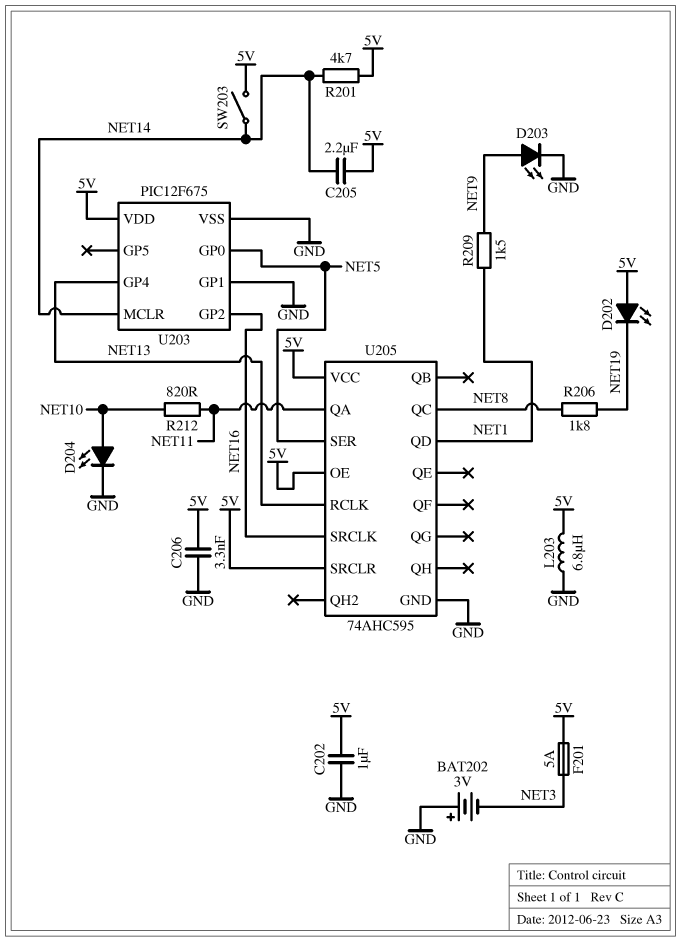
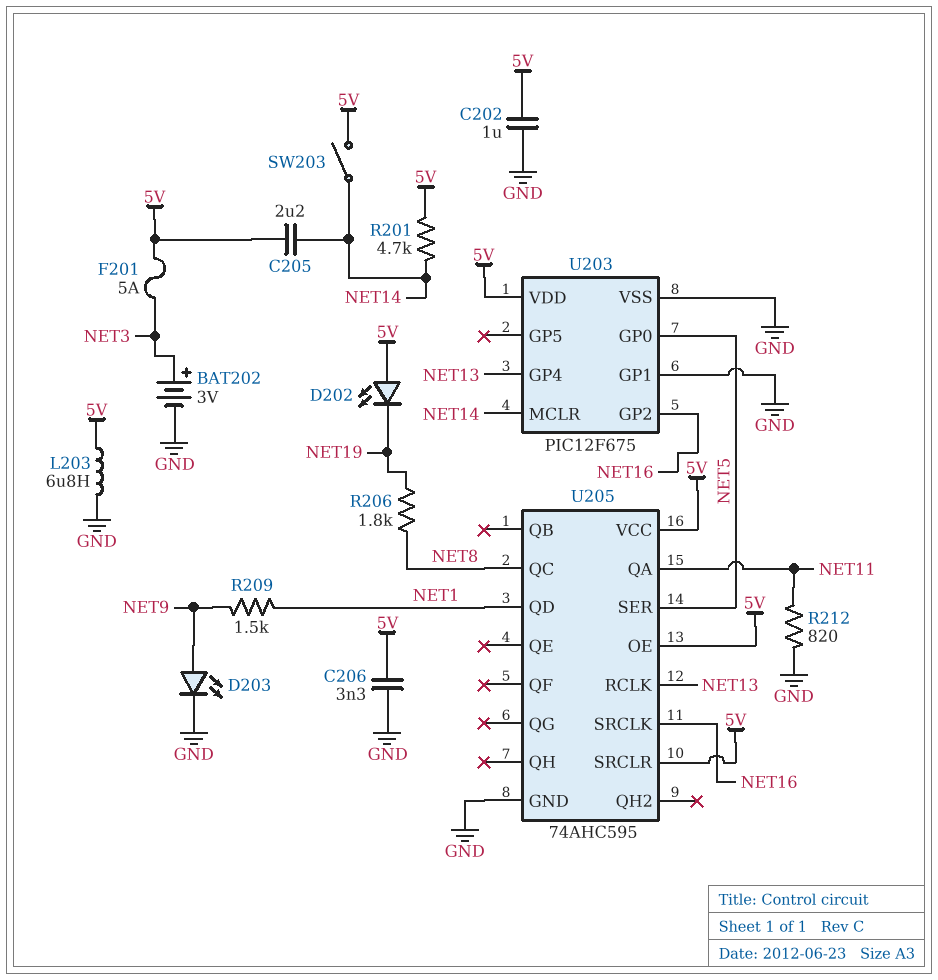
BAT202: 3V (plus GND, minus NET3) -> 3V (plus NET3, minus GND)
D204: LED (A NET10, K GND) -> none
R212: 820 (NET10, NET11) -> 820 (GND, NET11)

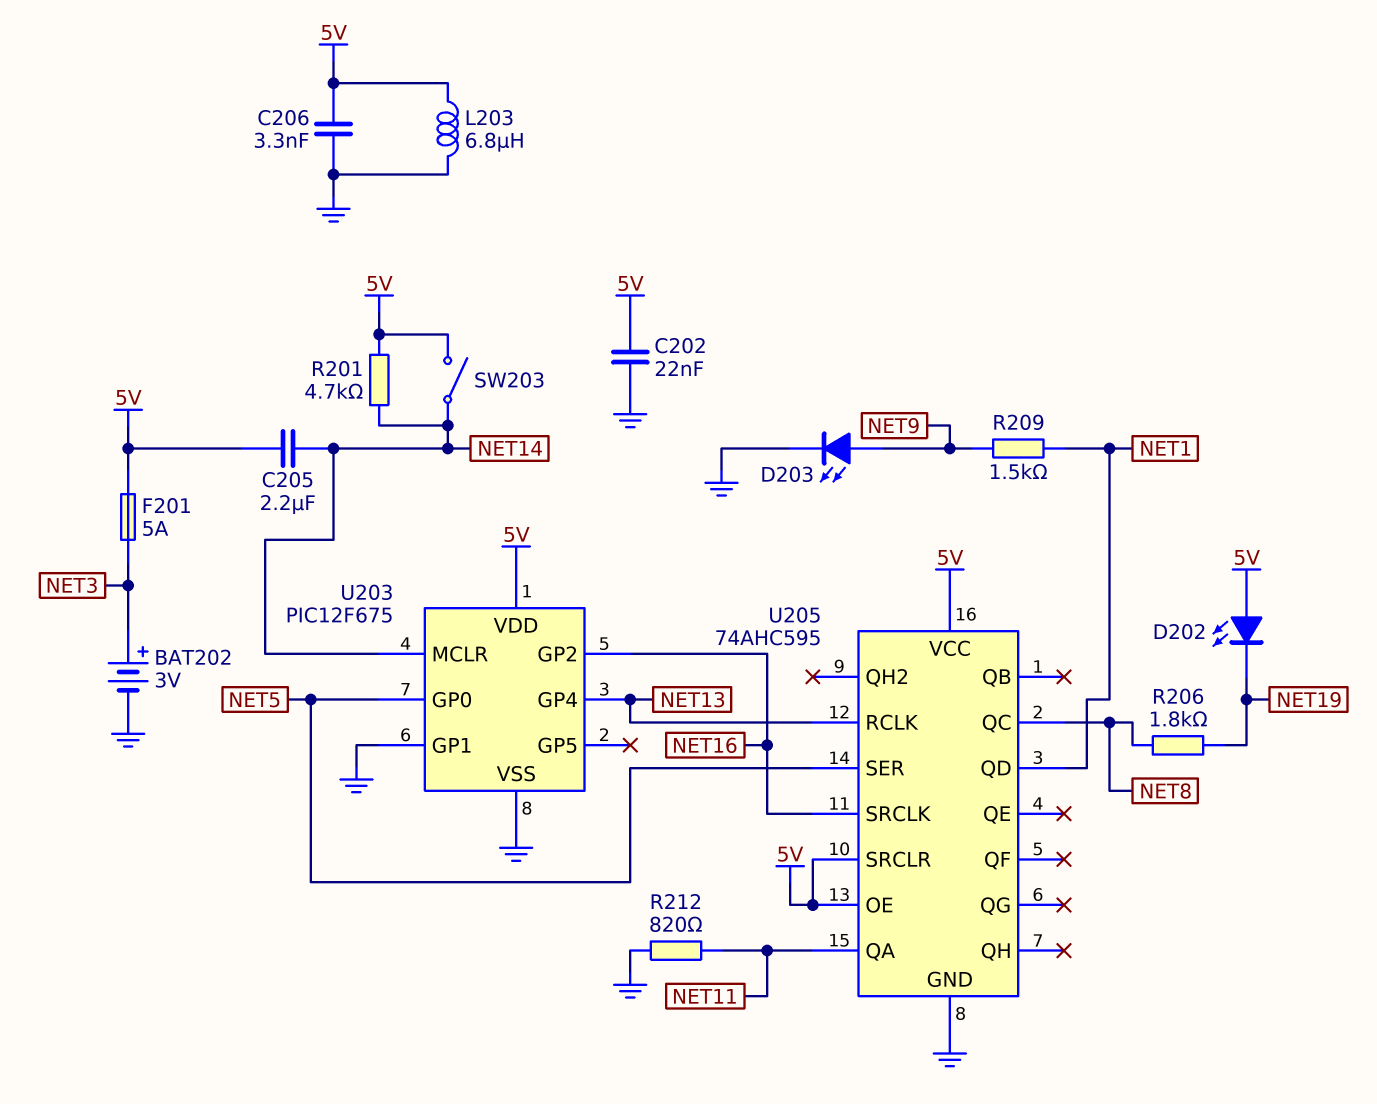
C202: 1uF (5V, GND) -> 22nF (5V, GND)

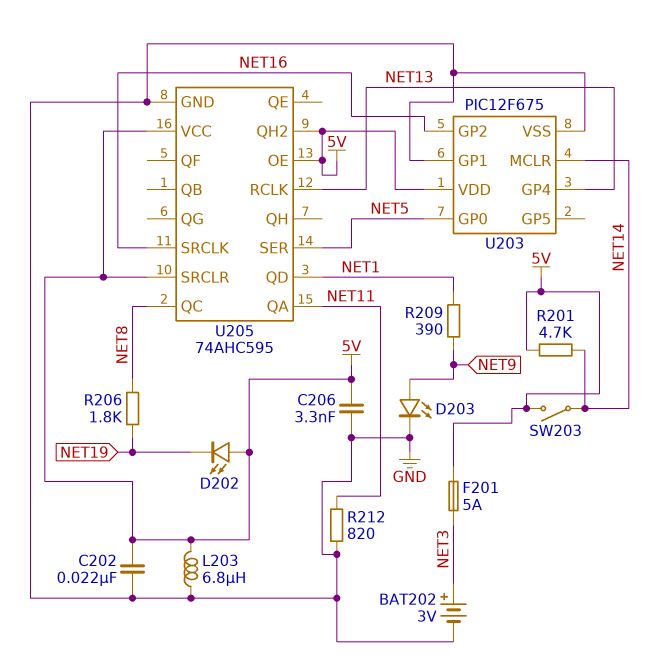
C205: 2.2uF (5V, NET14) -> none
R209: 1.5k (NET1, NET9) -> 390 (NET1, NET9)
U205 pin QH2: none -> 5V

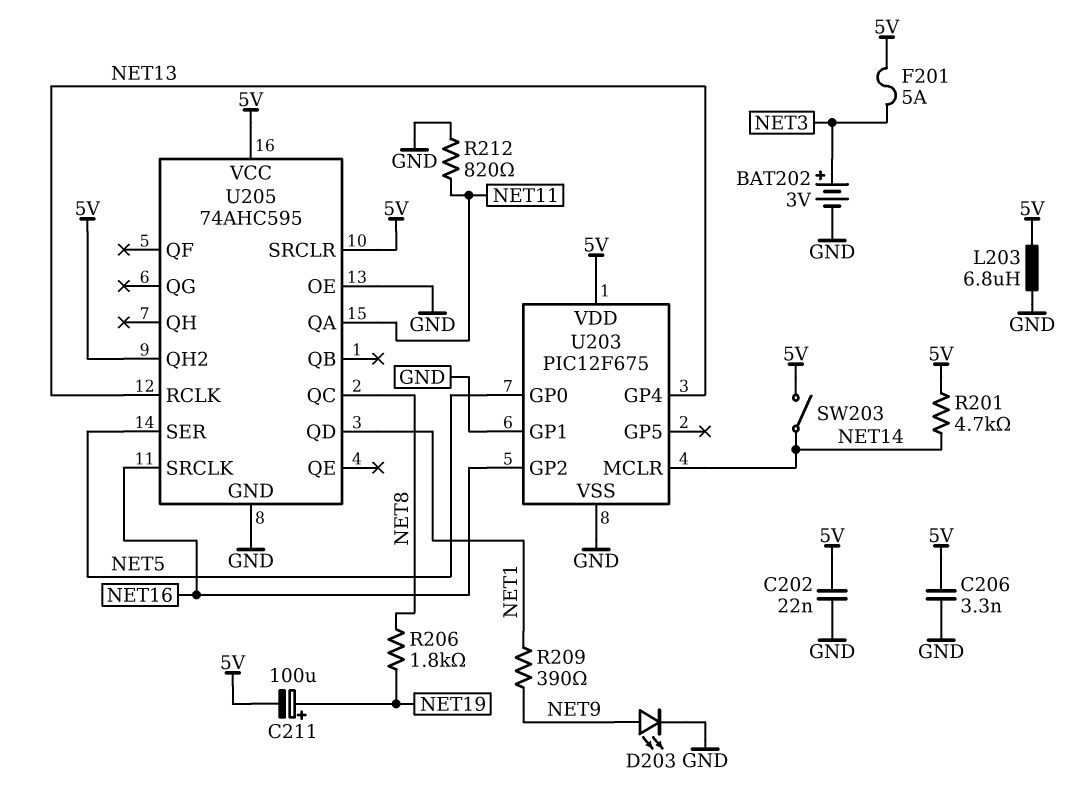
C211: none -> 100uF (plus NET19, minus 5V)
D202: LED (A 5V, K NET19) -> none
U205 pin OE: 5V -> GND

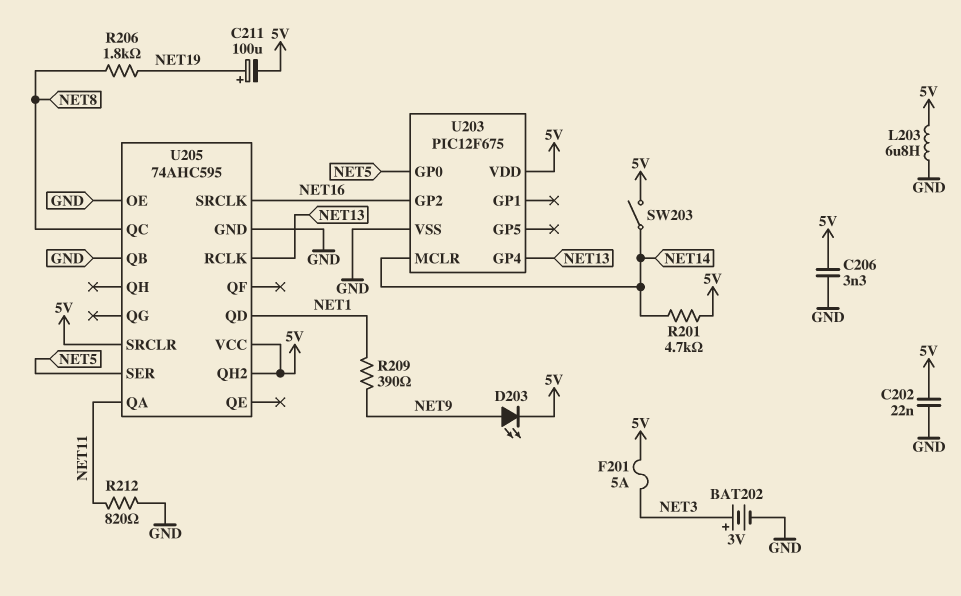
D203: LED (A NET9, K GND) -> LED (A NET9, K 5V)
U203 pin GP1: GND -> none
U205 pin QB: none -> GND

